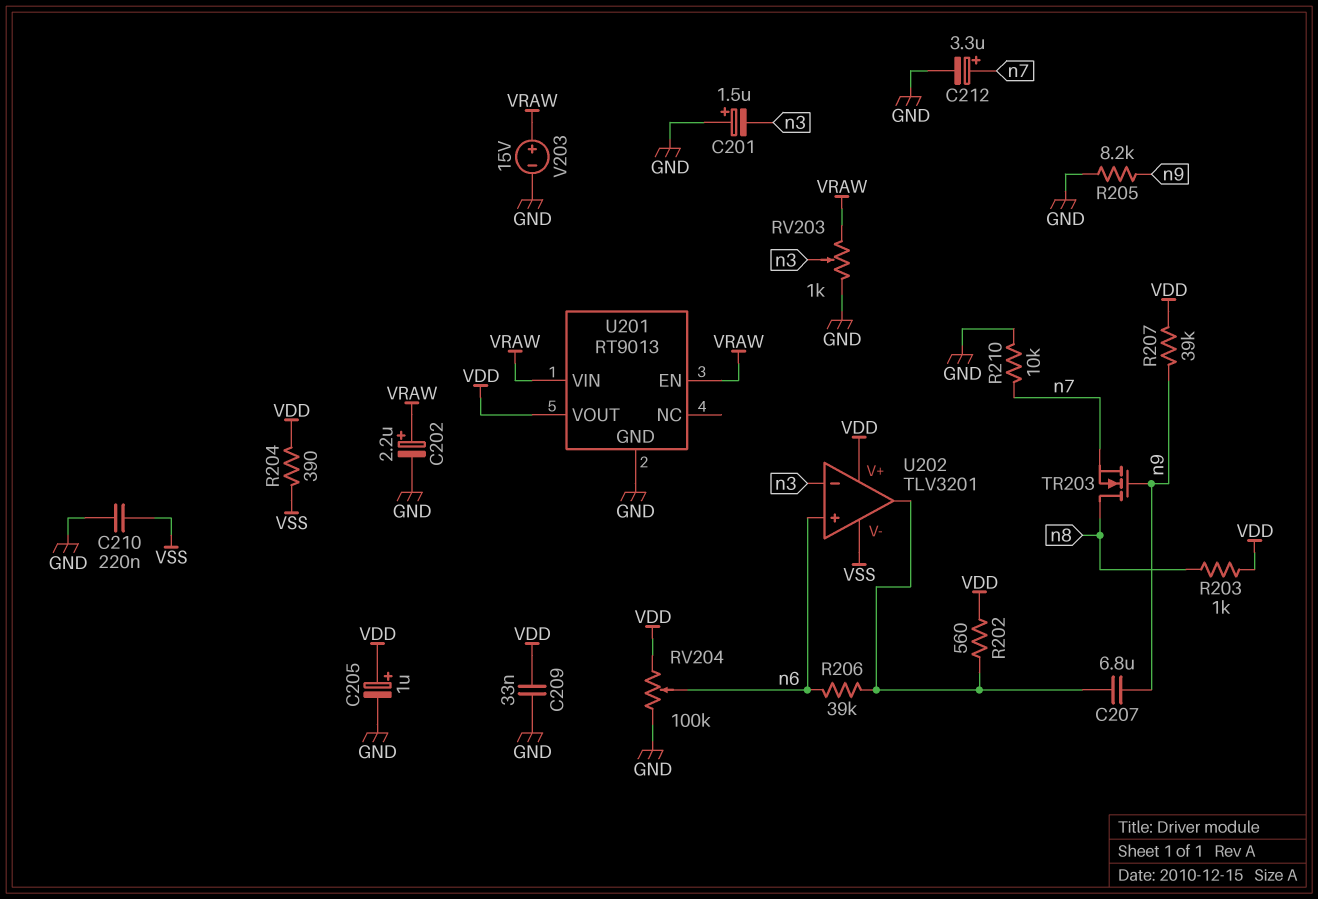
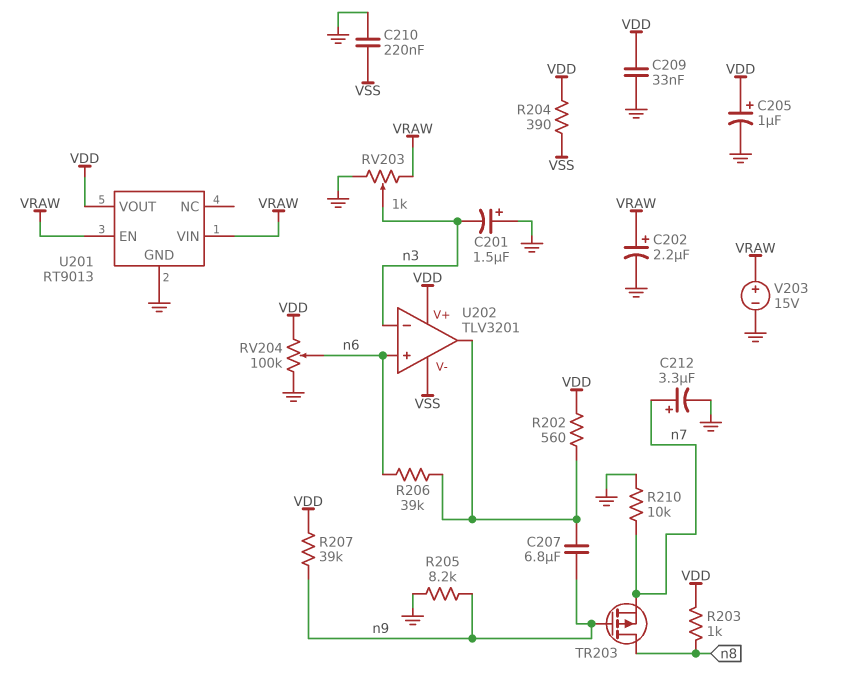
TR203: NMOS (G n9, D n8, S n7) -> PMOS (G n9, D n8, S n7)

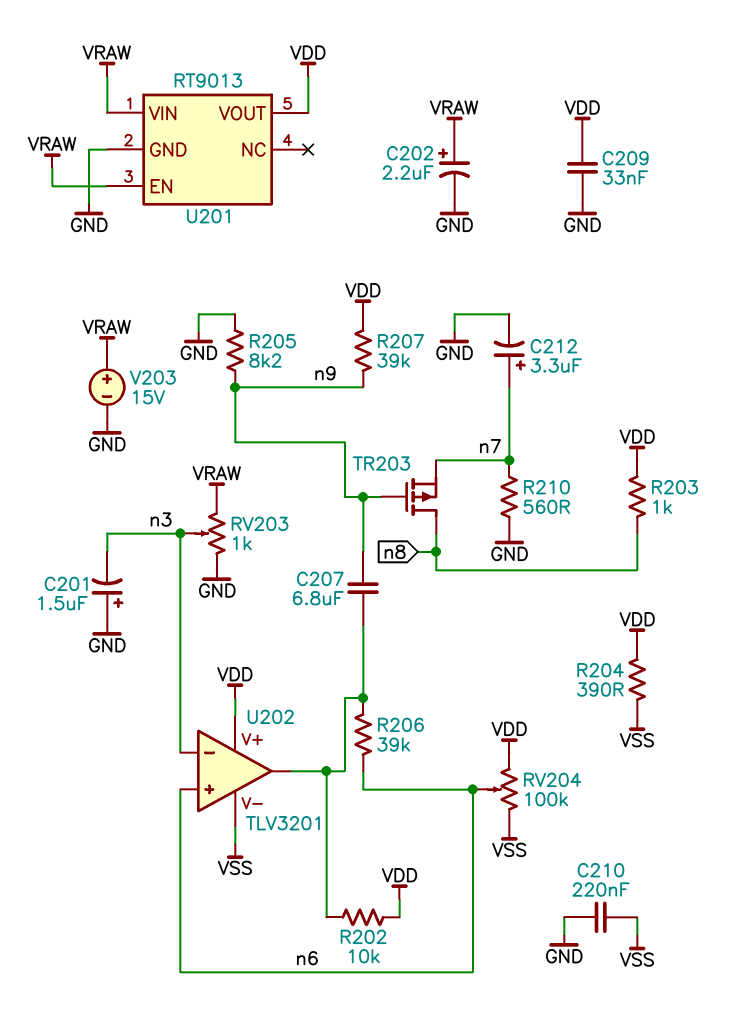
C205: 1uF (plus VDD, minus GND) -> none
R202: 560 (U202/out, VDD) -> 10k (U202/out, VDD)
R210: 10k (GND, n7) -> 560 (GND, n7)
RV204: 100k (GND, VDD, wiper n6) -> 100k (VDD, VSS, wiper n6)

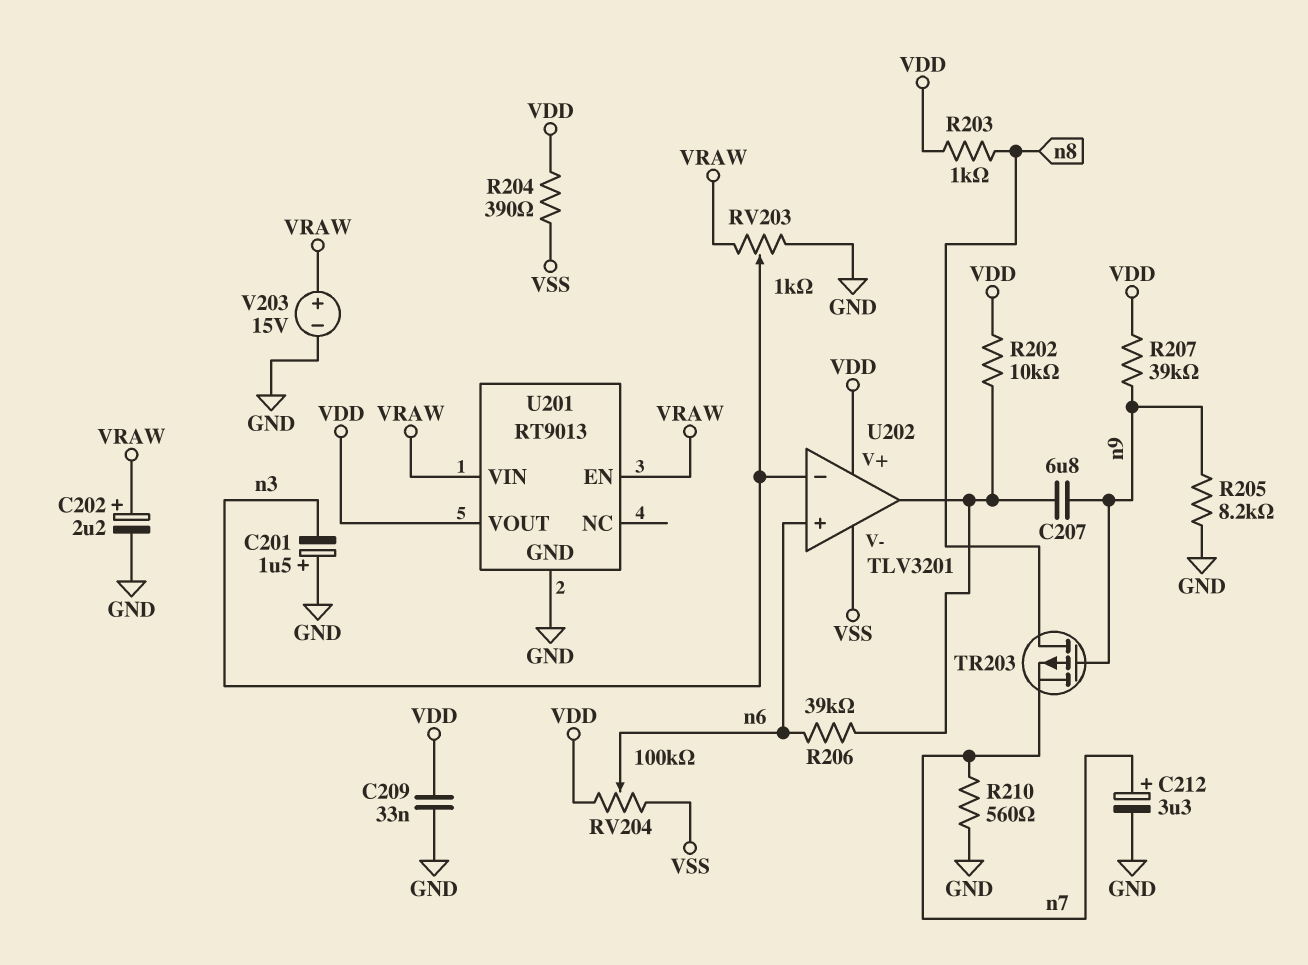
C210: 220nF (GND, VSS) -> none

